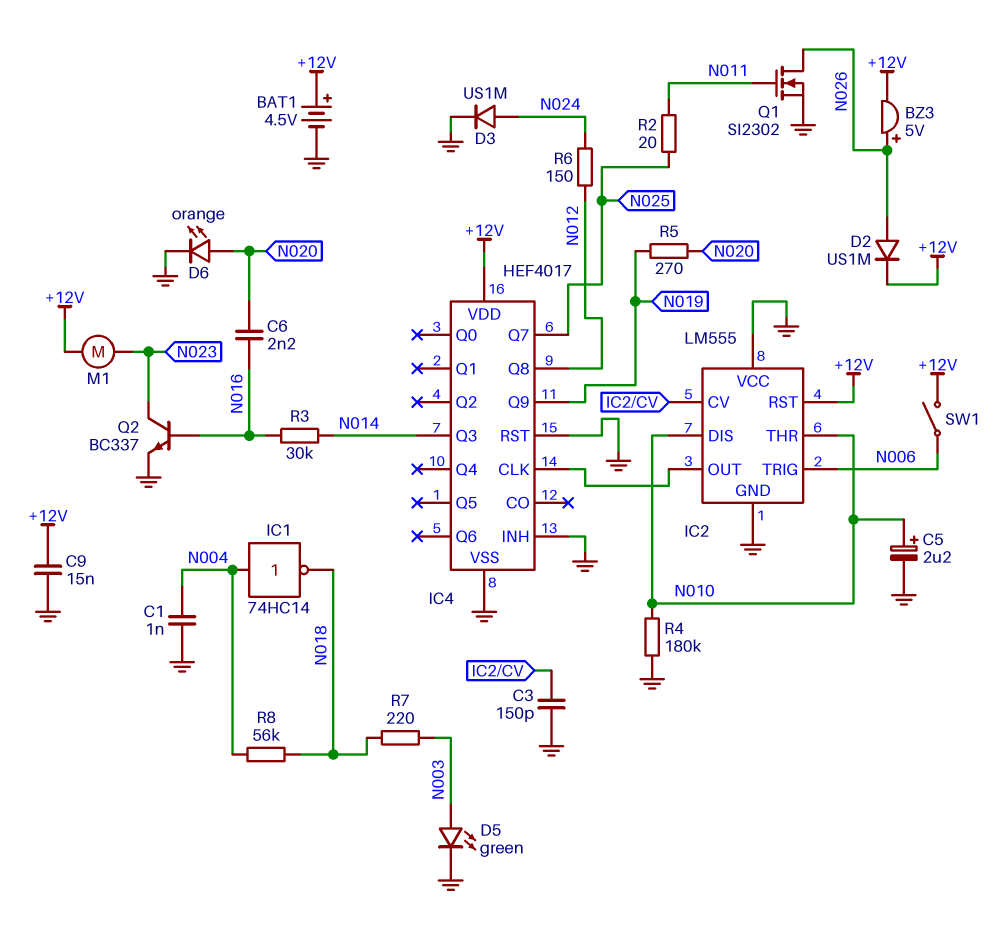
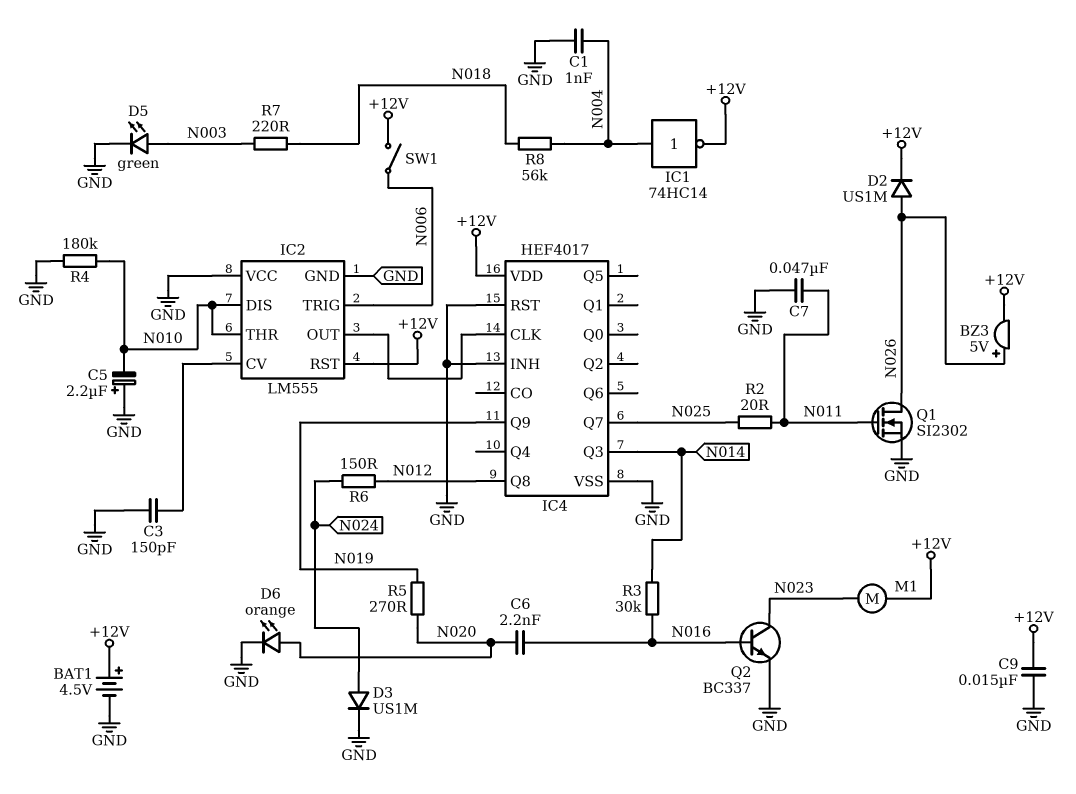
C5: 2.2uF (plus N010, minus GND) -> 2.2uF (plus GND, minus N010)
C7: none -> 47nF (GND, N011)
IC1: NOT 74HC14 (in N004, out N018) -> NOT 74HC14 (in N004, out +12V)

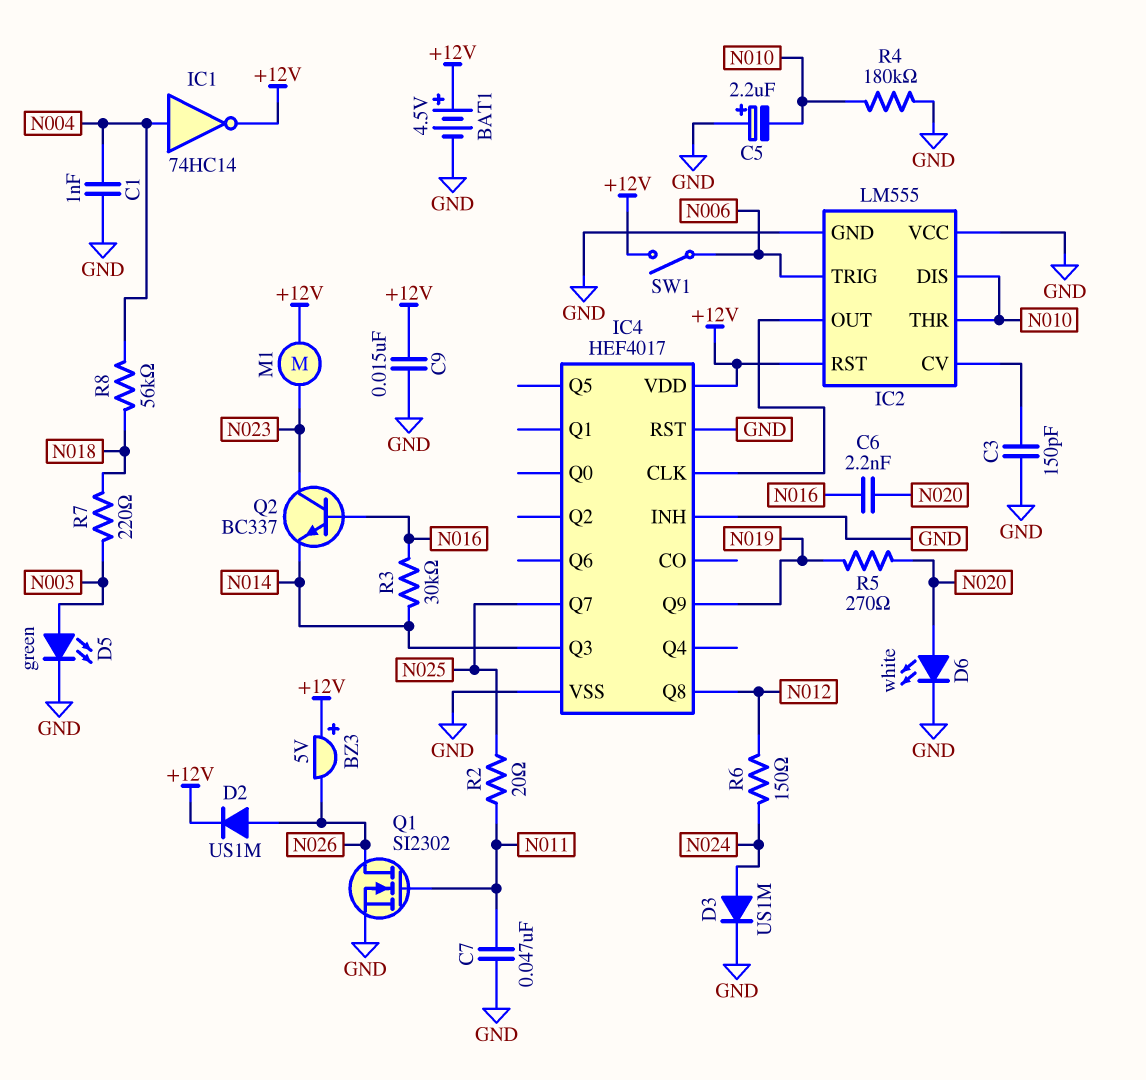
BZ3: buzzer 5V (plus N026, minus +12V) -> buzzer 5V (plus +12V, minus N026)
D6: LED orange (A N020, K GND) -> LED white (A N020, K GND)
Q2: NPN BC337 (B N016, C N023, E GND) -> NPN BC337 (B N016, C N023, E N014)

